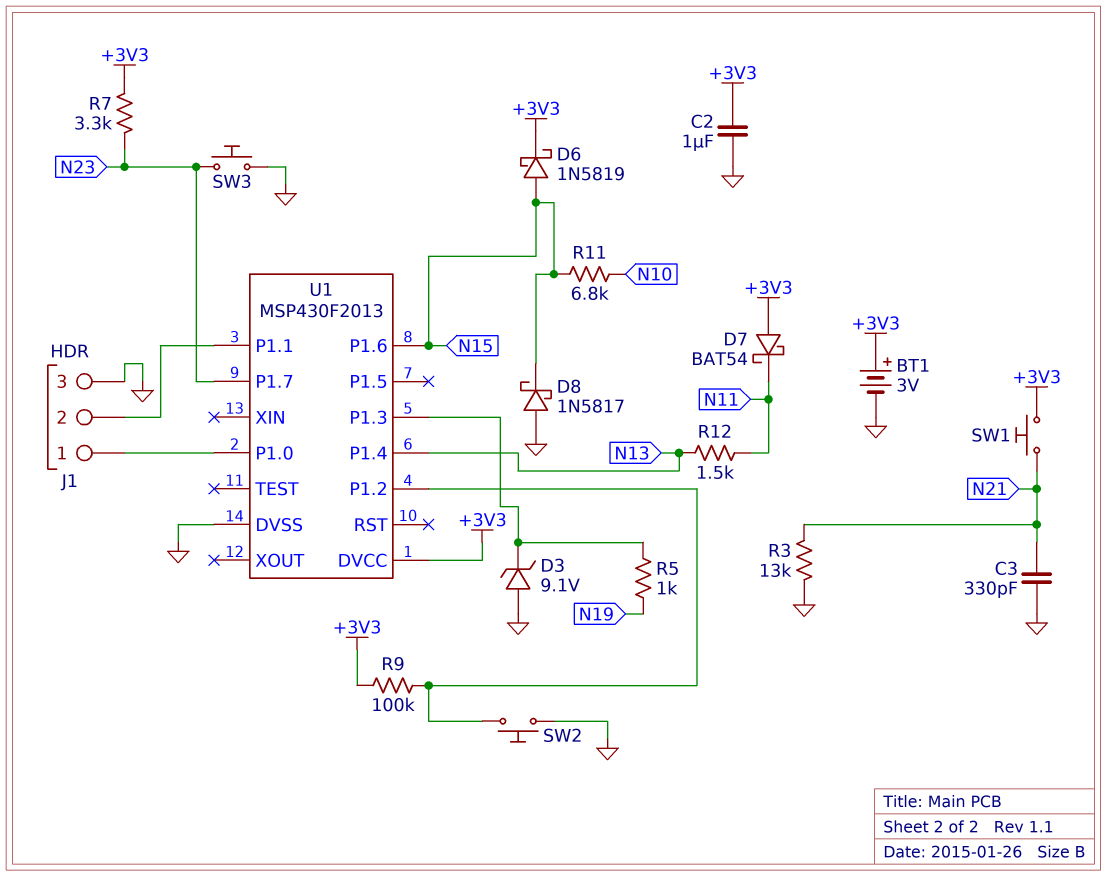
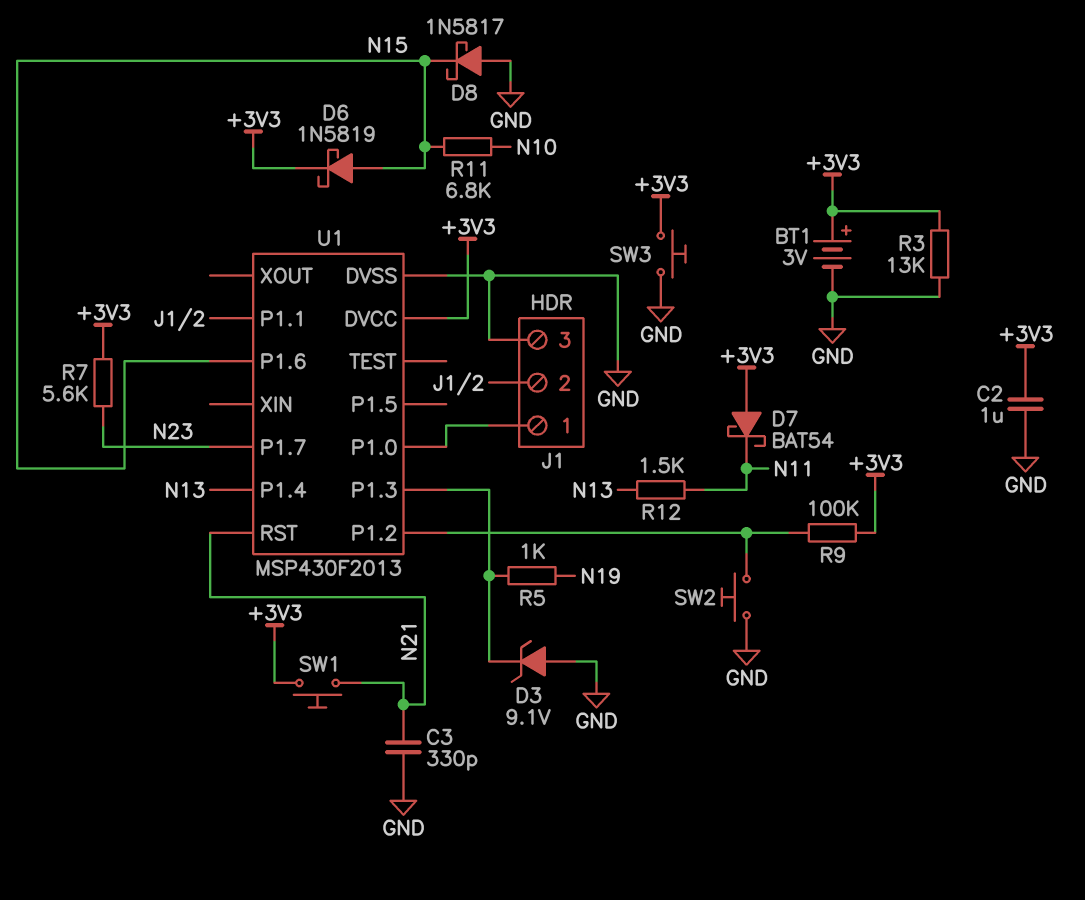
R3: 13k (GND, N21) -> 13k (+3V3, GND)
R7: 3.3k (+3V3, N23) -> 5.6k (+3V3, N23)
SW3: button (GND, N23) -> button (+3V3, GND)
U1 pin RST: none -> N21

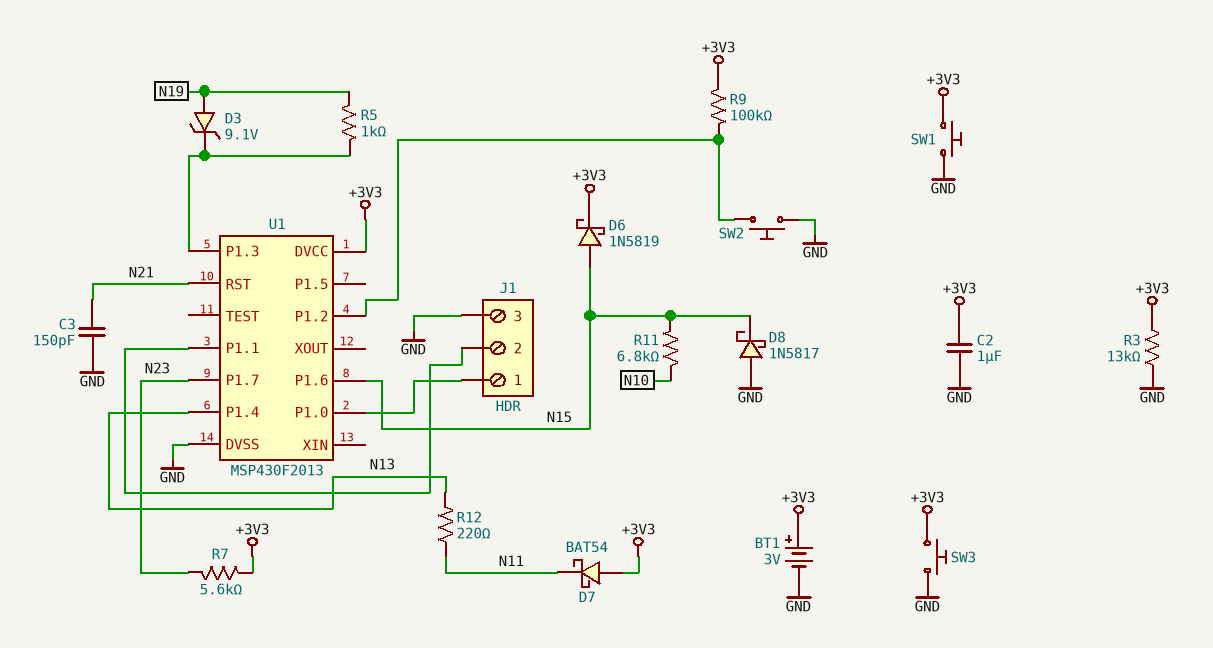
C3: 330pF (GND, N21) -> 150pF (GND, N21)
D3: zener 9.1V (A GND, K U1/P1.3) -> zener 9.1V (A N19, K U1/P1.3)
R12: 1.5k (N11, N13) -> 220 (N11, N13)
SW1: button (+3V3, N21) -> button (+3V3, GND)

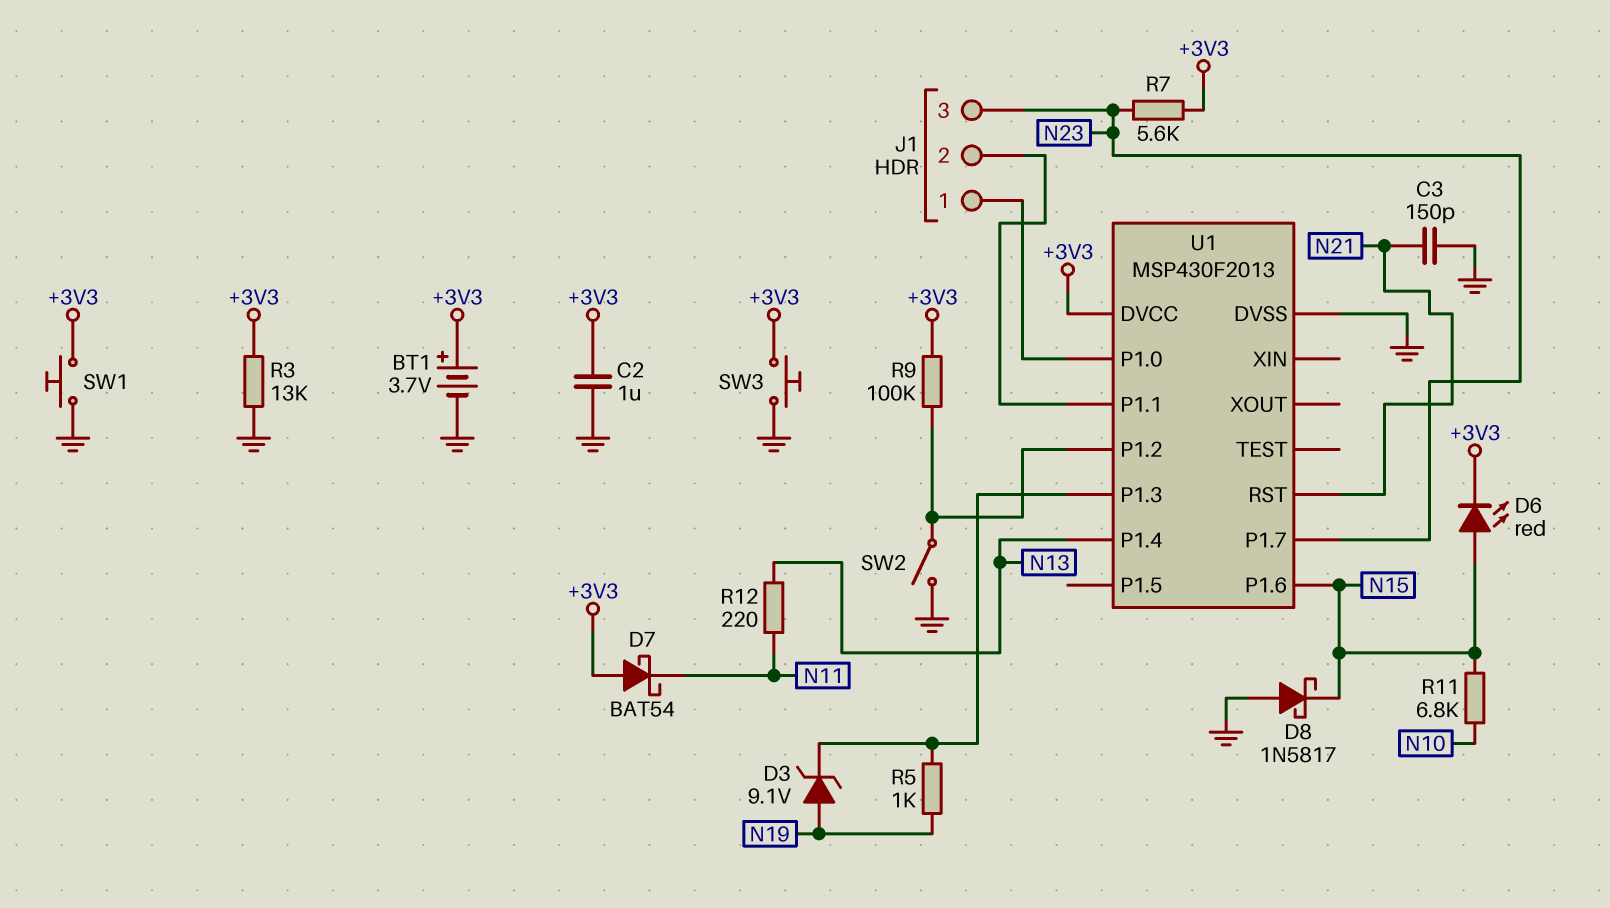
BT1: 3V (plus +3V3, minus GND) -> 3.7V (plus +3V3, minus GND)
D6: schottky 1N5819 (A N15, K +3V3) -> LED red (A N15, K +3V3)
J1 pin 3: GND -> N23
SW2: button (GND, U1/P1.2) -> switch (GND, U1/P1.2)

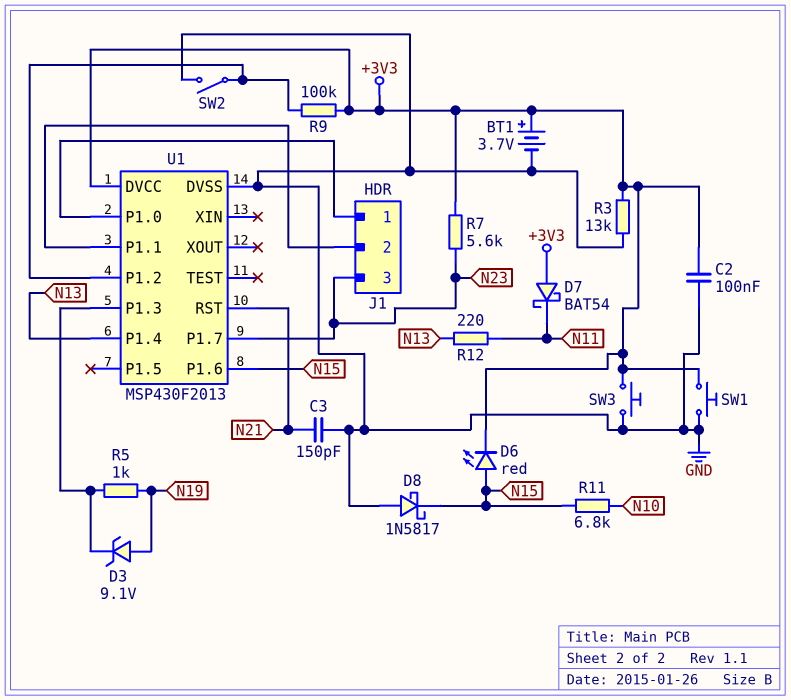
C2: 1uF (+3V3, GND) -> 100nF (+3V3, GND)

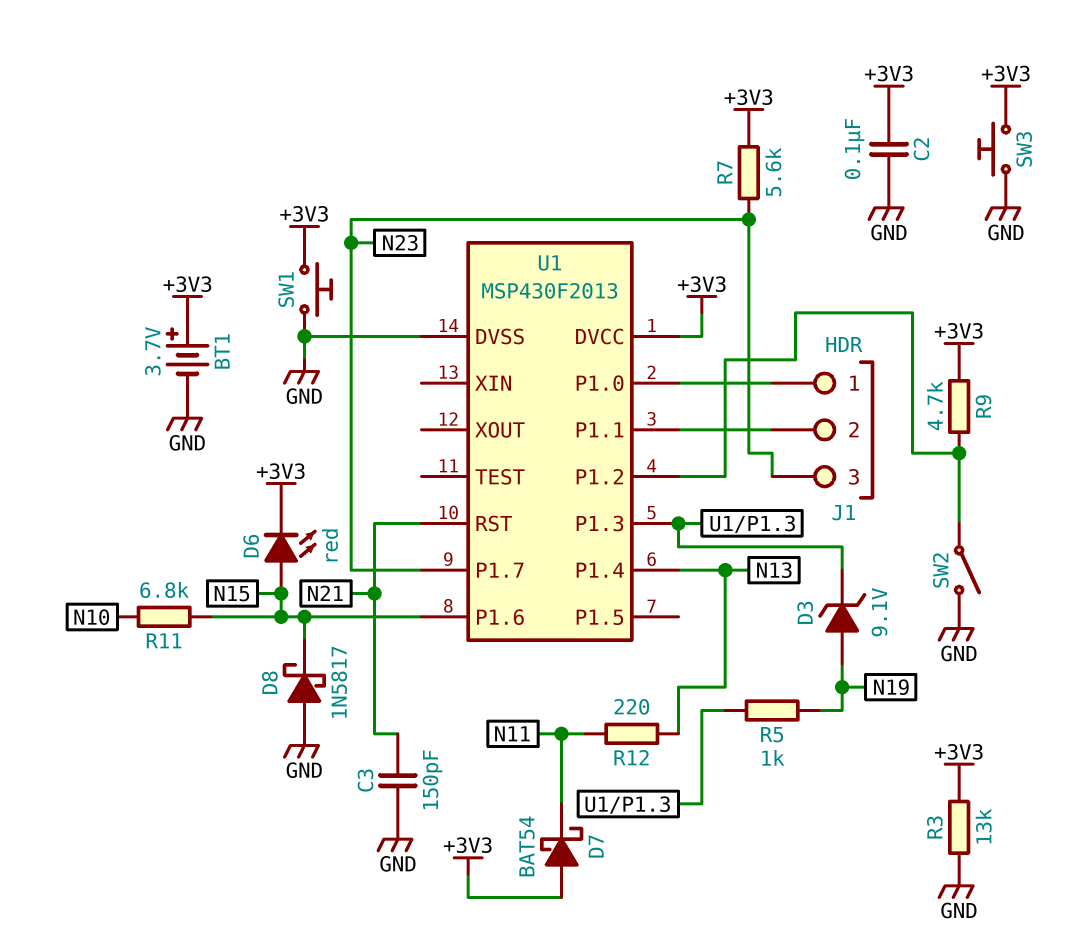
R9: 100k (+3V3, U1/P1.2) -> 4.7k (+3V3, U1/P1.2)

